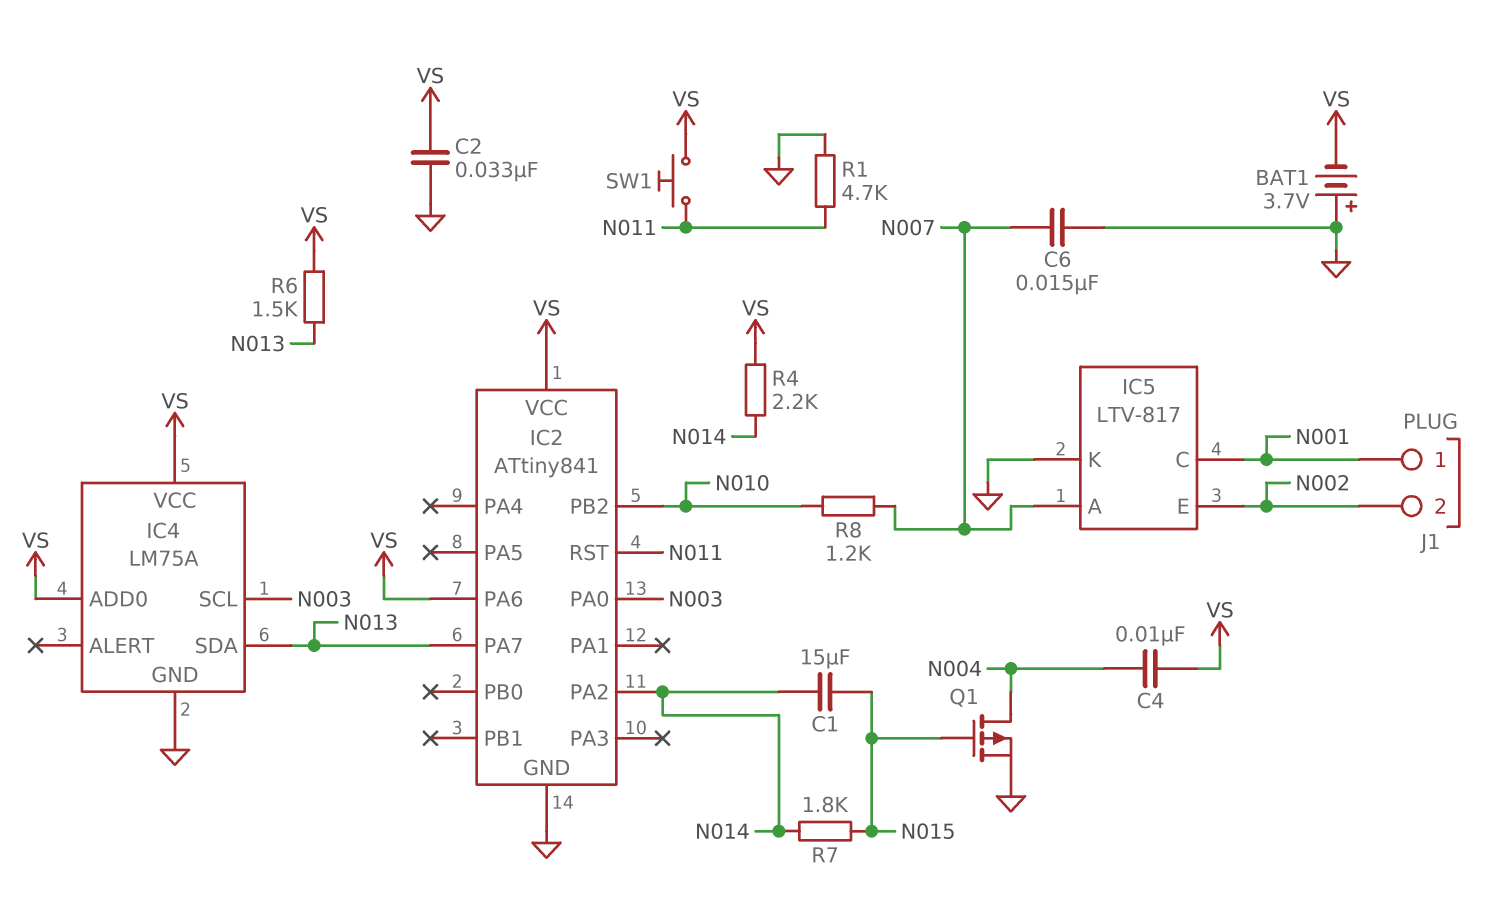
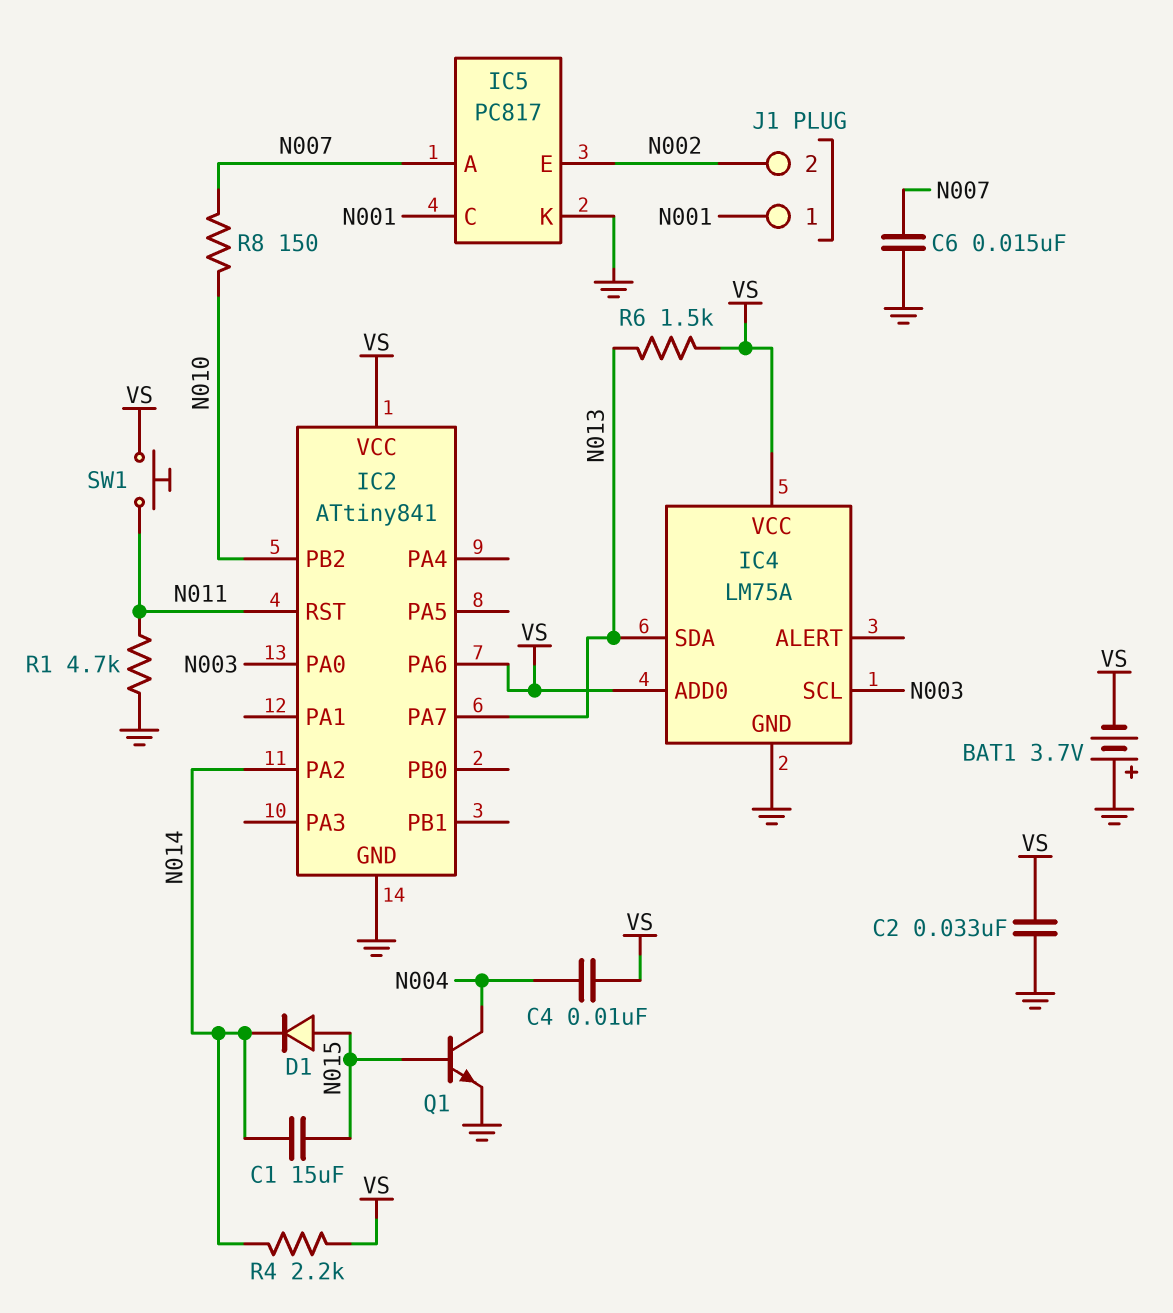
D1: none -> diode (A N015, K N014)
IC5: LTV-817 -> PC817
Q1: PMOS (G N015, D N004, S GND) -> NPN (B N015, C N004, E GND)
R7: 1.8k (N014, N015) -> none
R8: 1.2k (N007, N010) -> 150 (N007, N010)

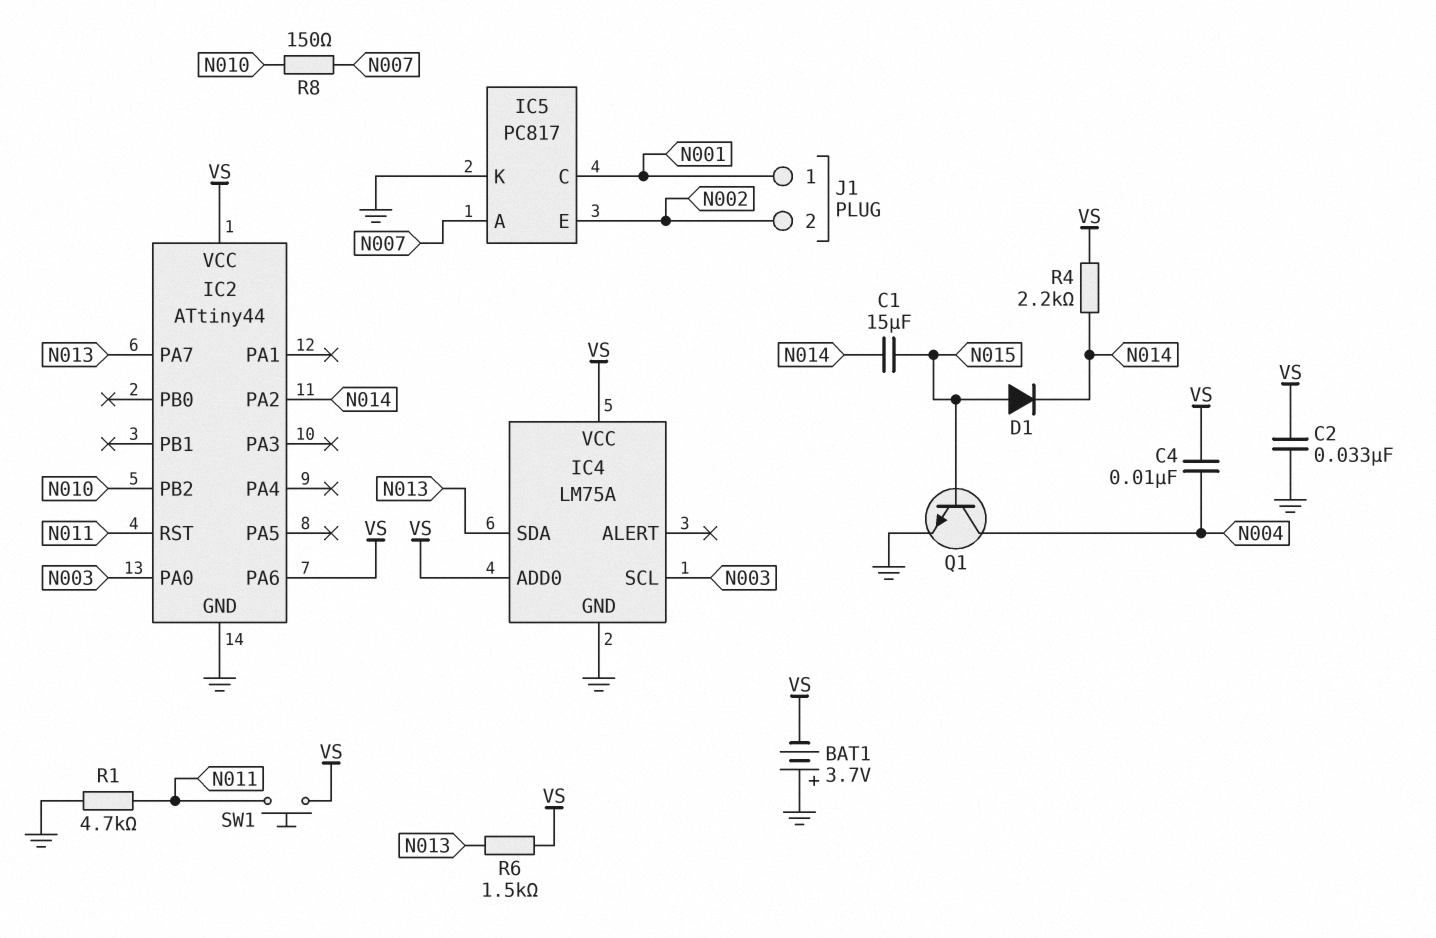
C6: 15nF (GND, N007) -> none
IC2: ATtiny841 -> ATtiny44

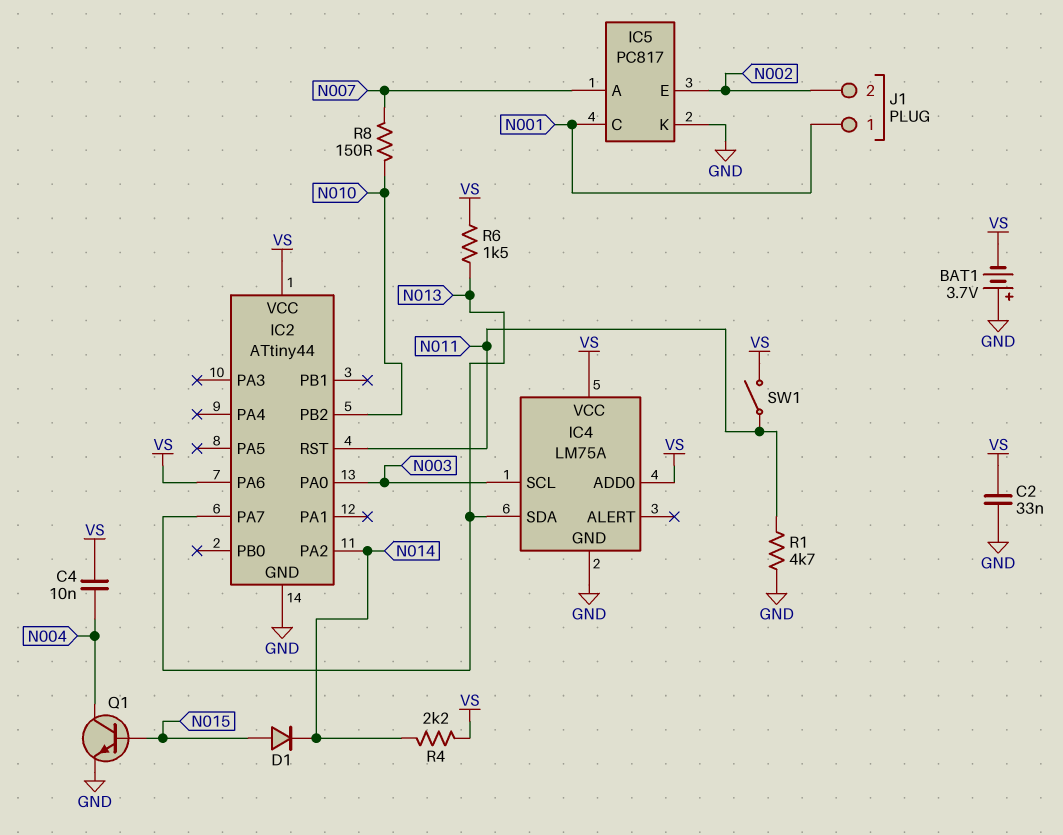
C1: 15uF (N014, N015) -> none
SW1: button (N011, VS) -> switch (N011, VS)

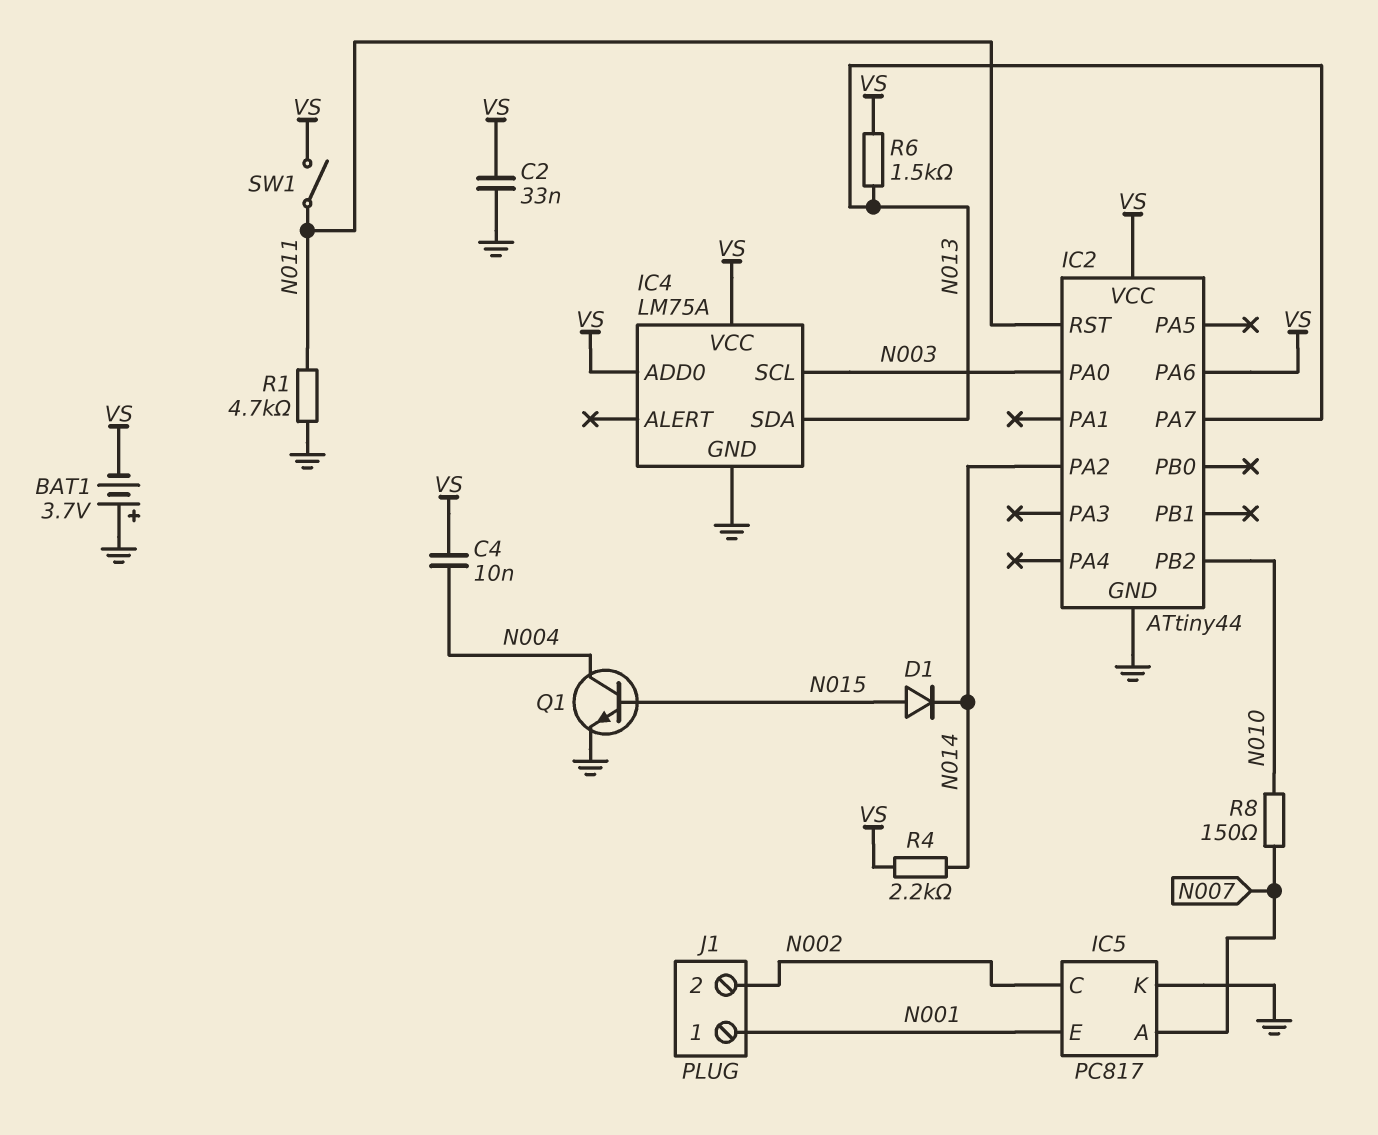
IC5 pin C: N001 -> N002
IC5 pin E: N002 -> N001

